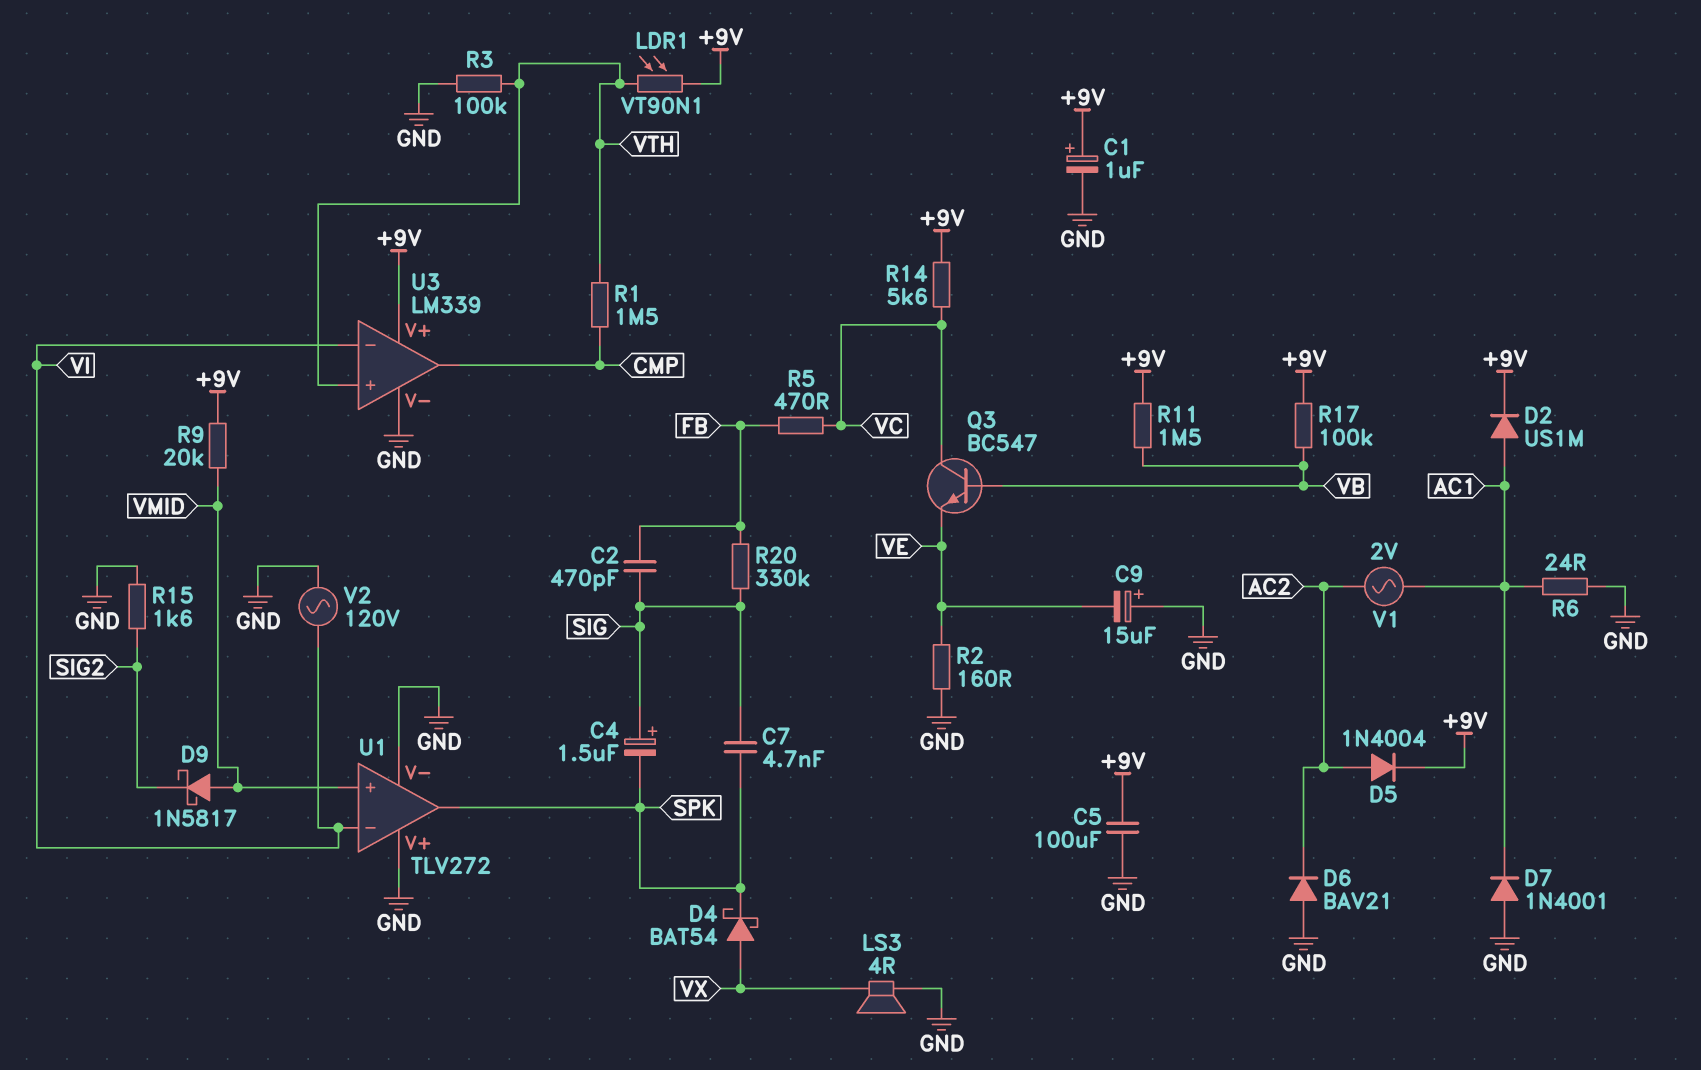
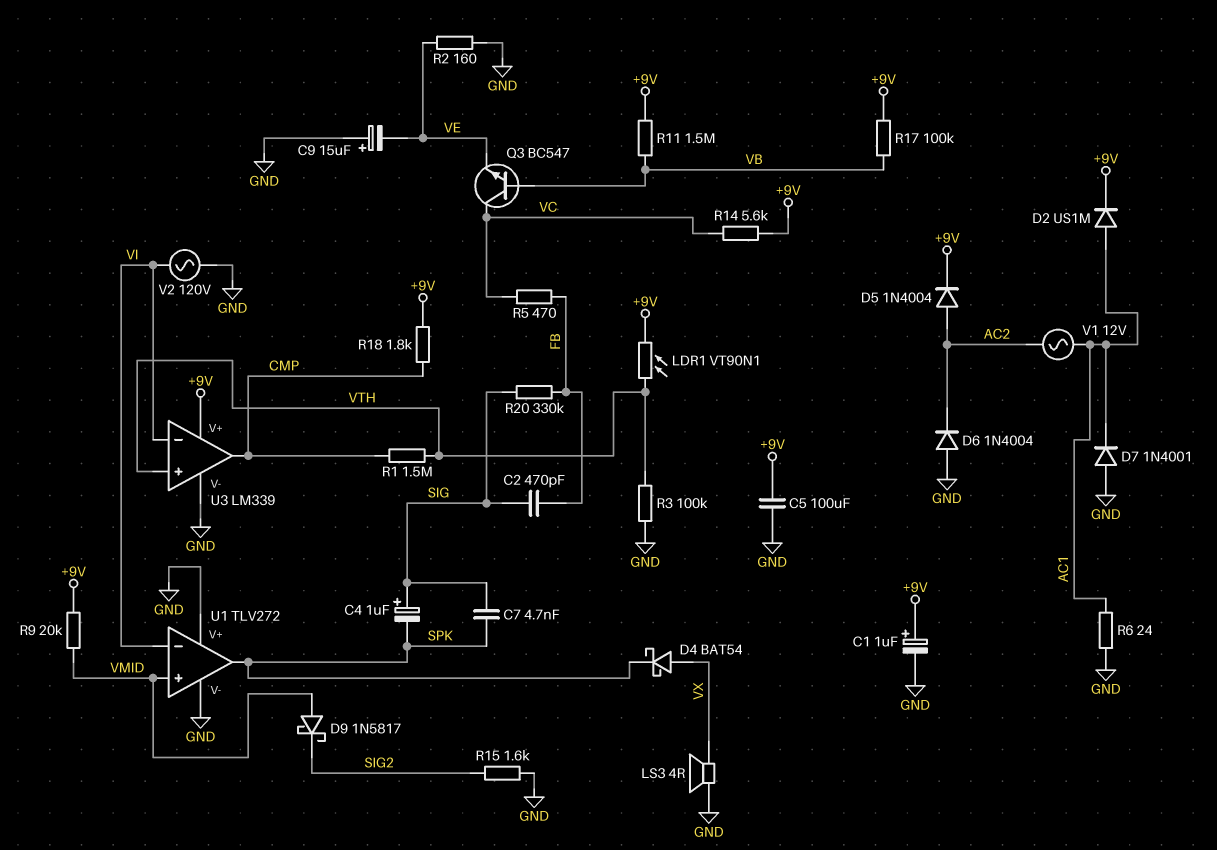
C4: 1.5uF (plus SIG, minus SPK) -> 1uF (plus SIG, minus SPK)
D6: diode BAV21 (A GND, K AC2) -> diode 1N4004 (A GND, K AC2)
R18: none -> 1.8k (+9V, CMP)
V1: AC 2V (AC1, AC2) -> AC 12V (AC1, AC2)

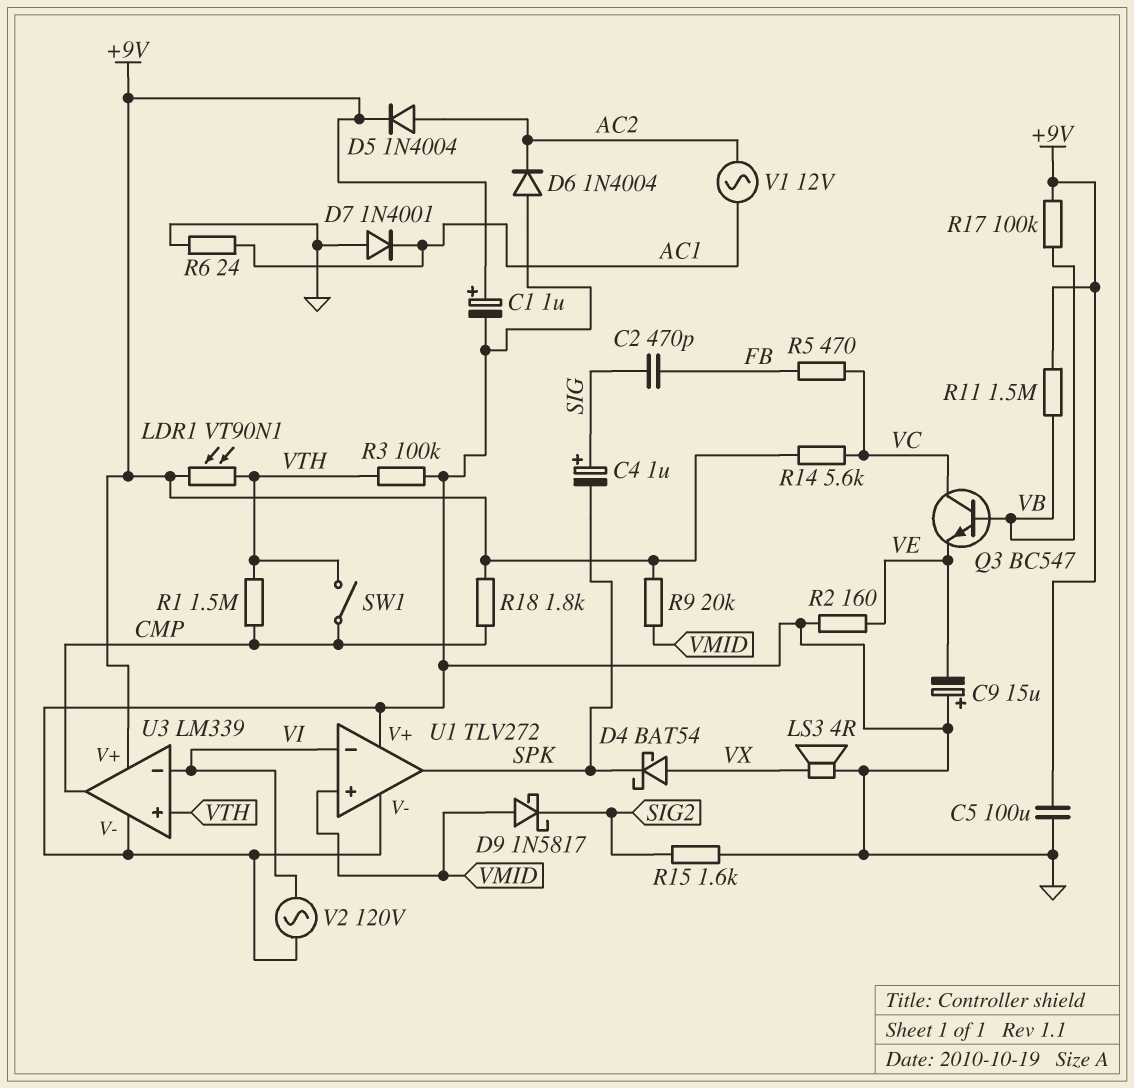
C7: 4.7nF (SIG, SPK) -> none
D2: diode US1M (A AC1, K +9V) -> none
R20: 330k (FB, SIG) -> none
SW1: none -> switch (CMP, VTH)

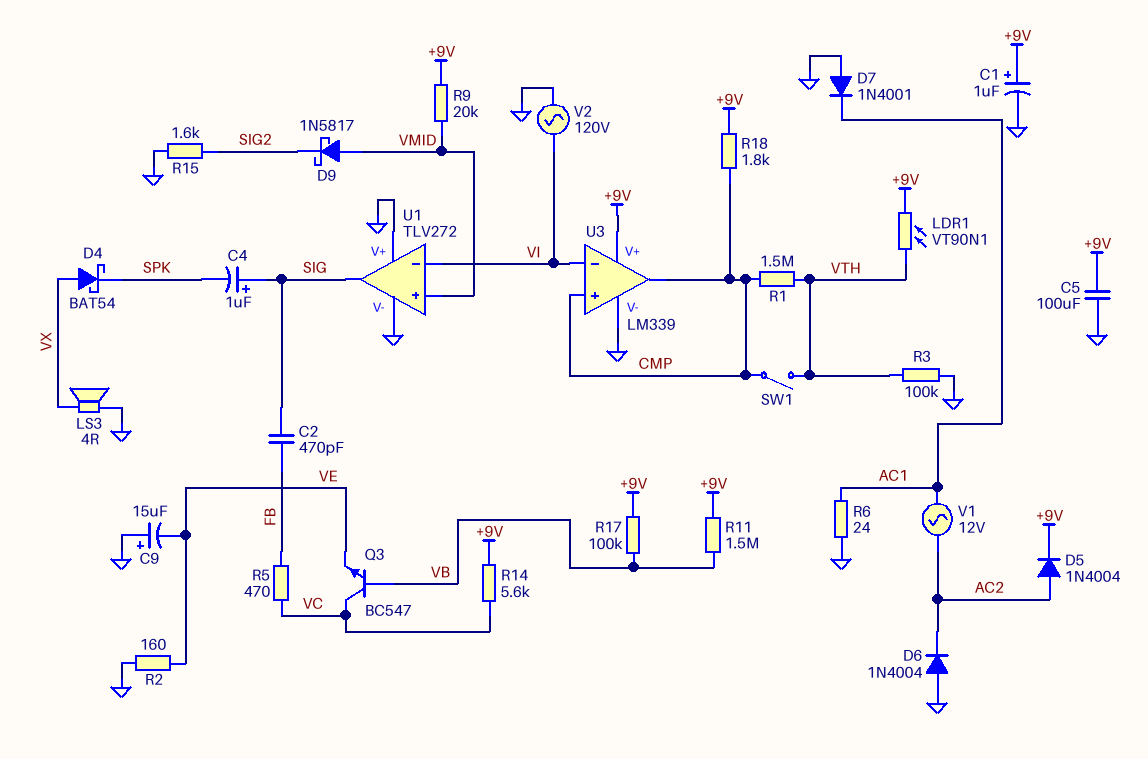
U1 pin out: SPK -> SIG
U3 pin in+: VTH -> CMP

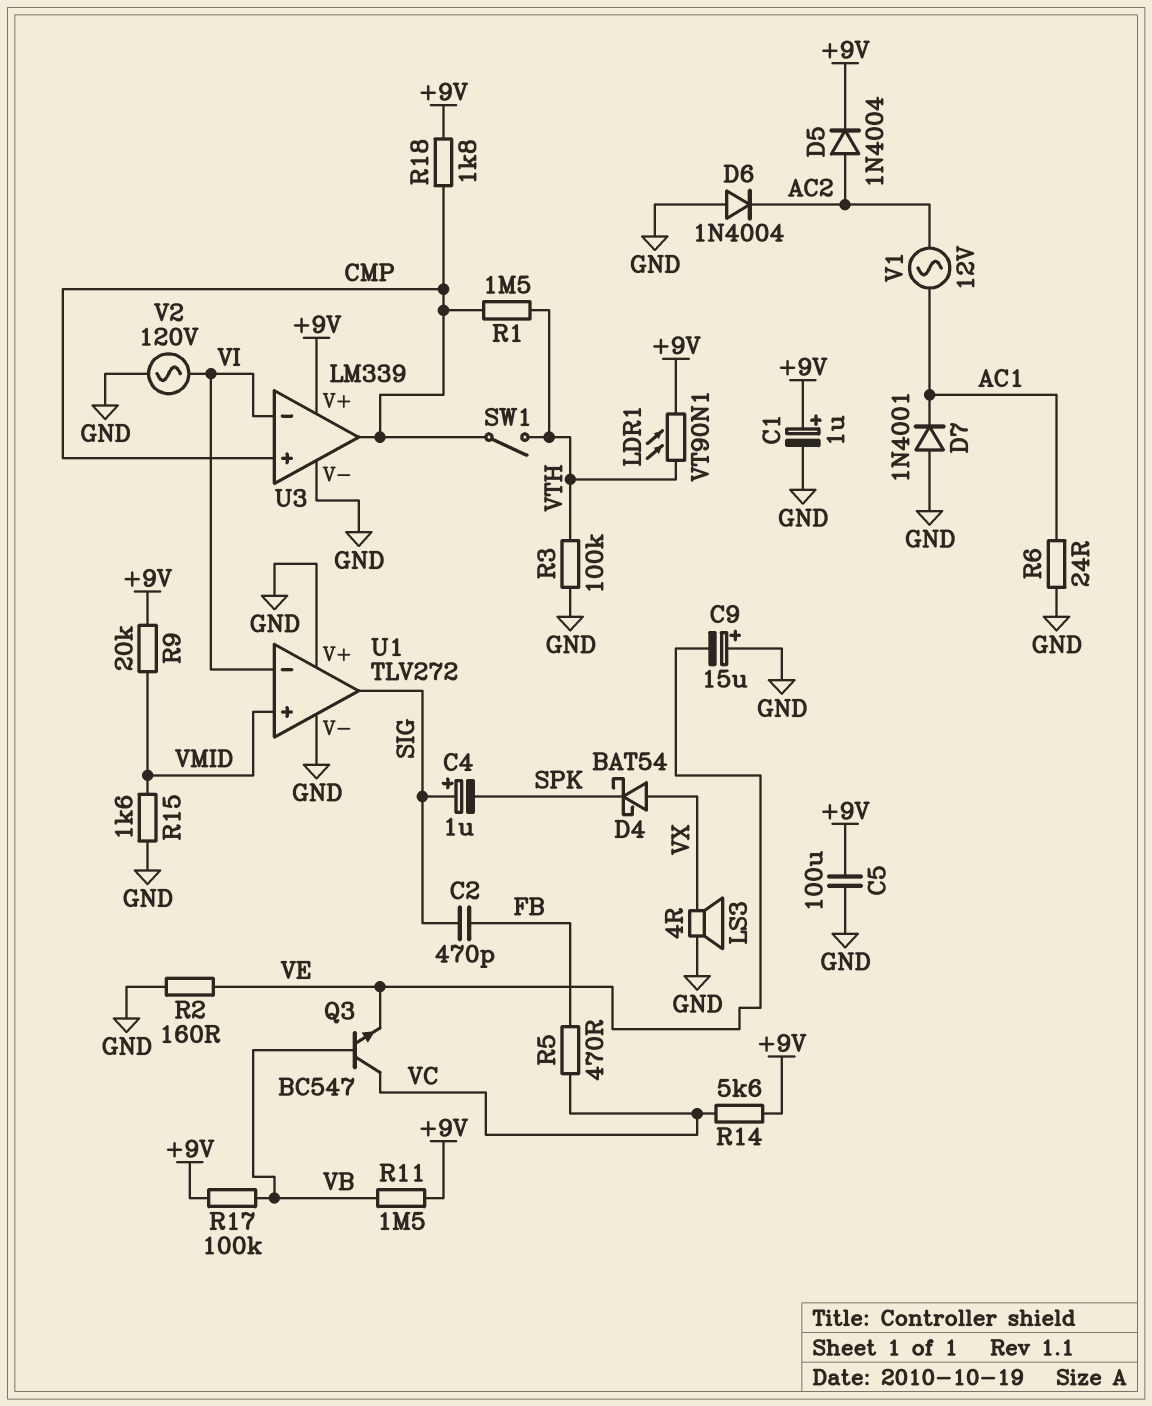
D9: schottky 1N5817 (A VMID, K SIG2) -> none
R15: 1.6k (GND, SIG2) -> 1.6k (GND, VMID)

